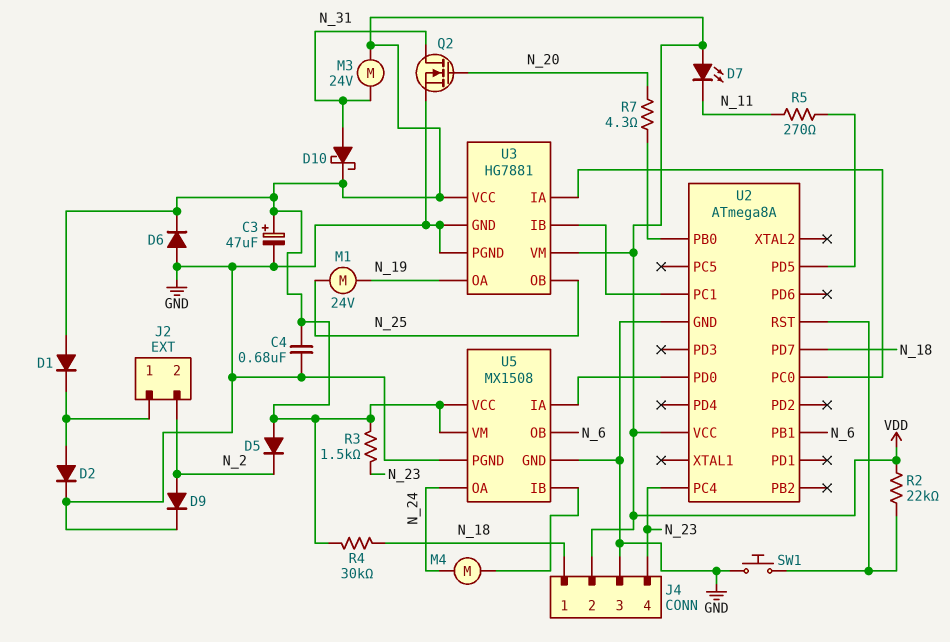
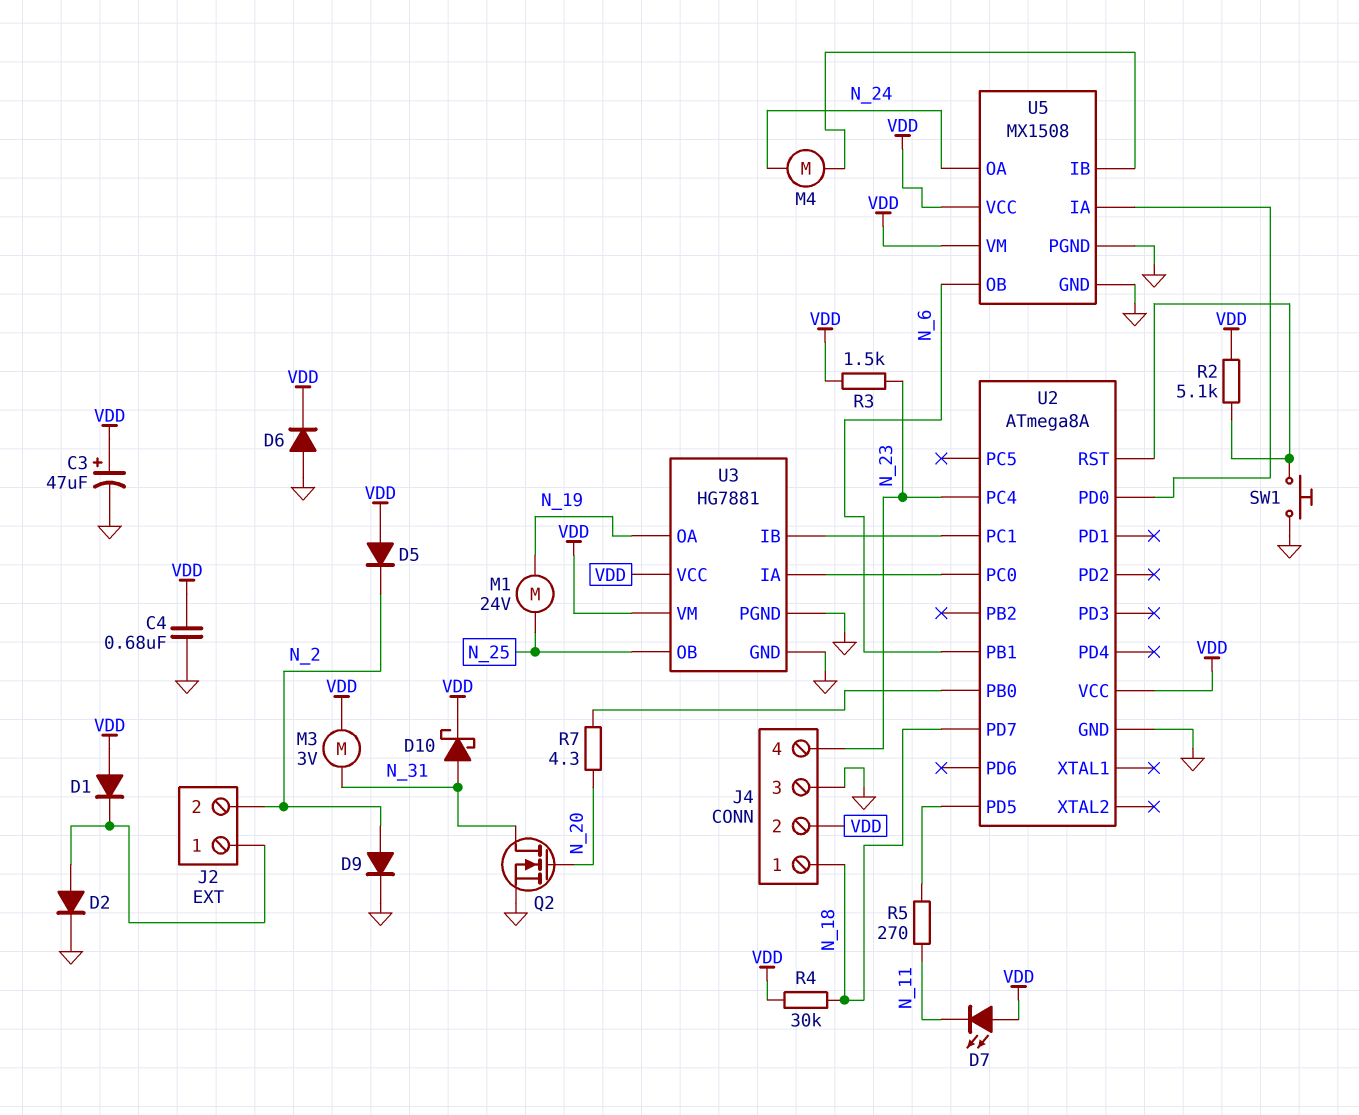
M3: motor 24V (N_31, VDD) -> motor 3V (N_31, VDD)
R2: 22k (U2/RST, VDD) -> 5.1k (U2/RST, VDD)

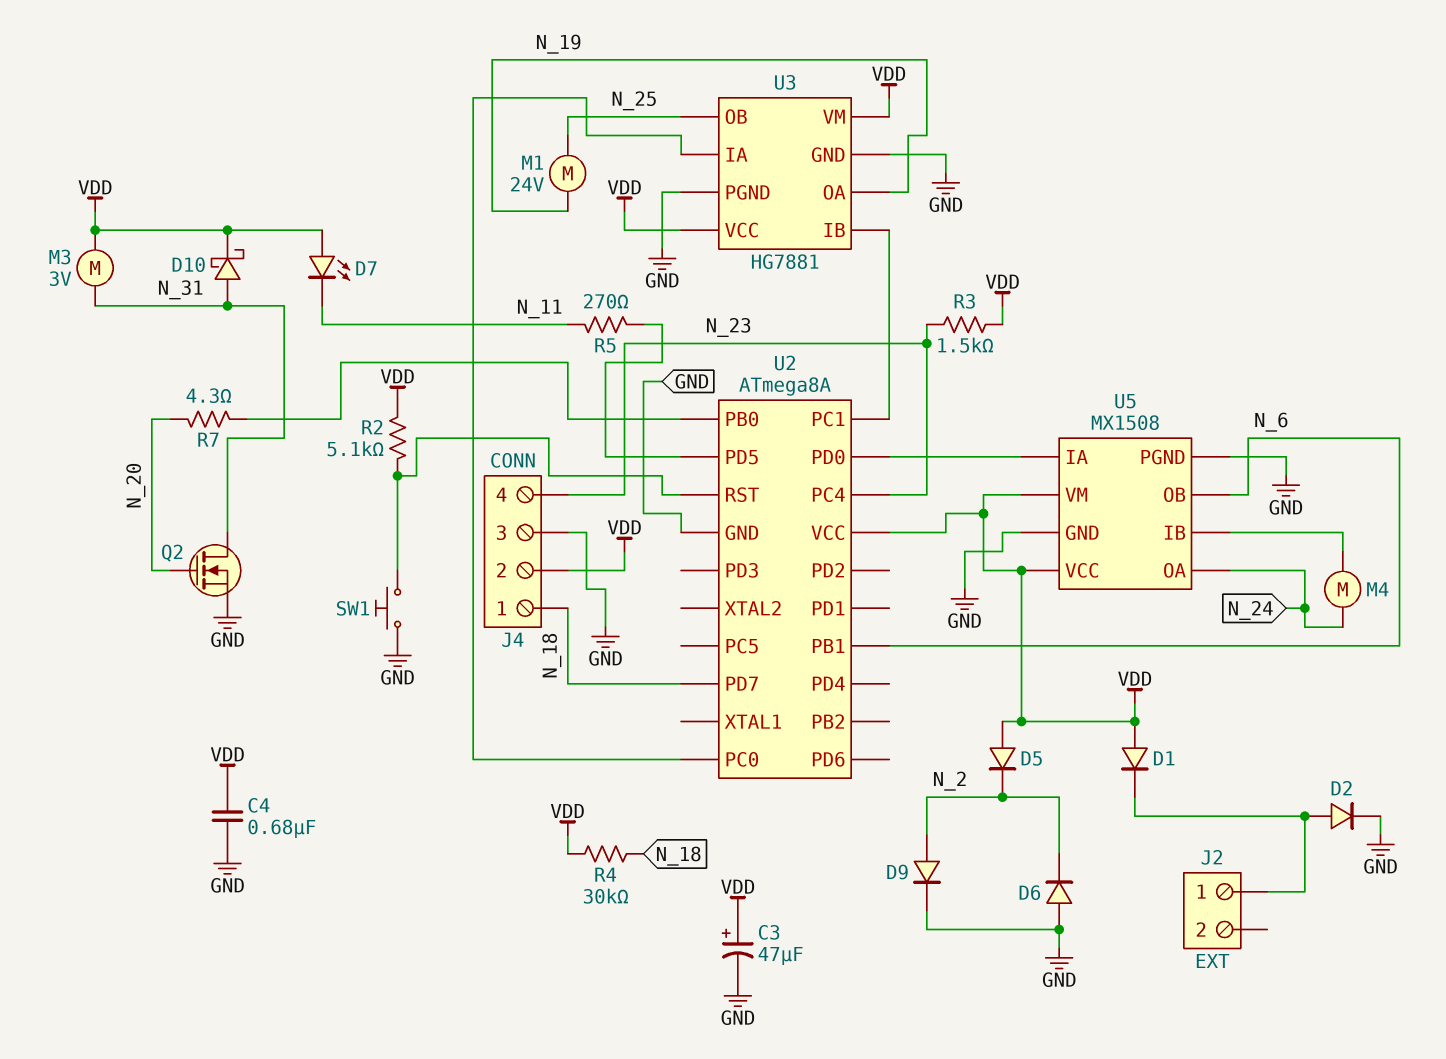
D6: diode (A GND, K VDD) -> diode (A GND, K N_2)
J2 pin 2: N_2 -> none

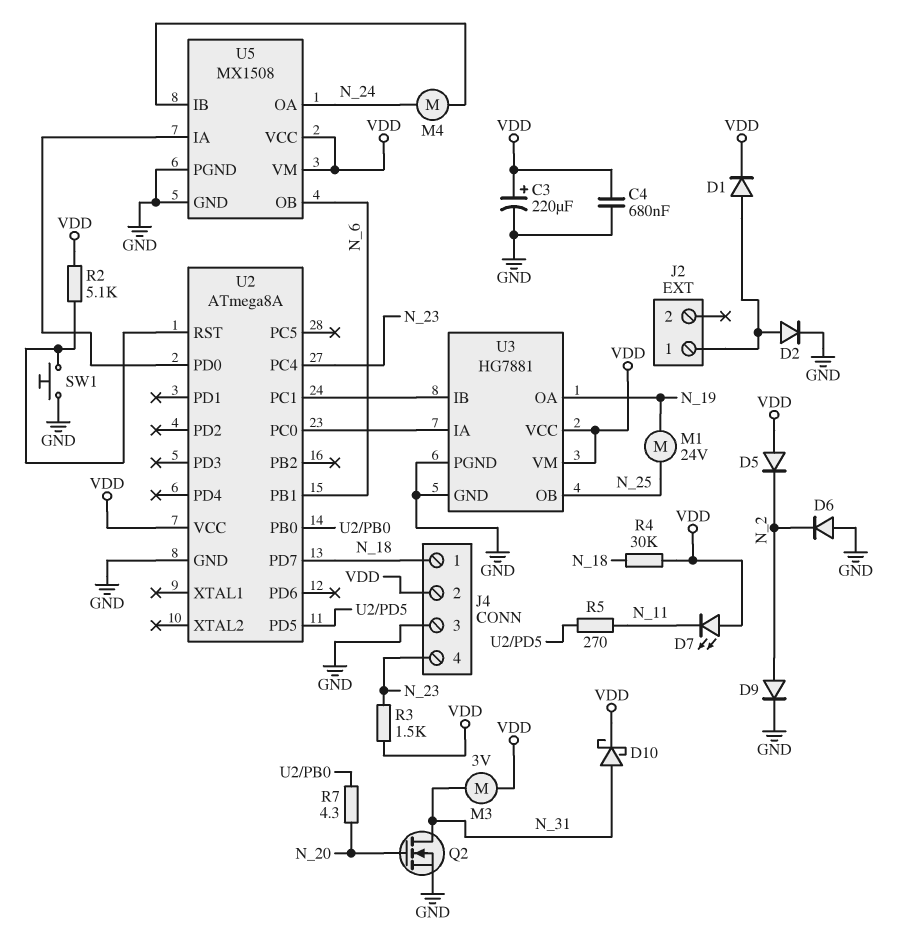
C3: 47uF (plus VDD, minus GND) -> 220uF (plus VDD, minus GND)
D1: diode (A VDD, K J2/1) -> diode (A J2/1, K VDD)

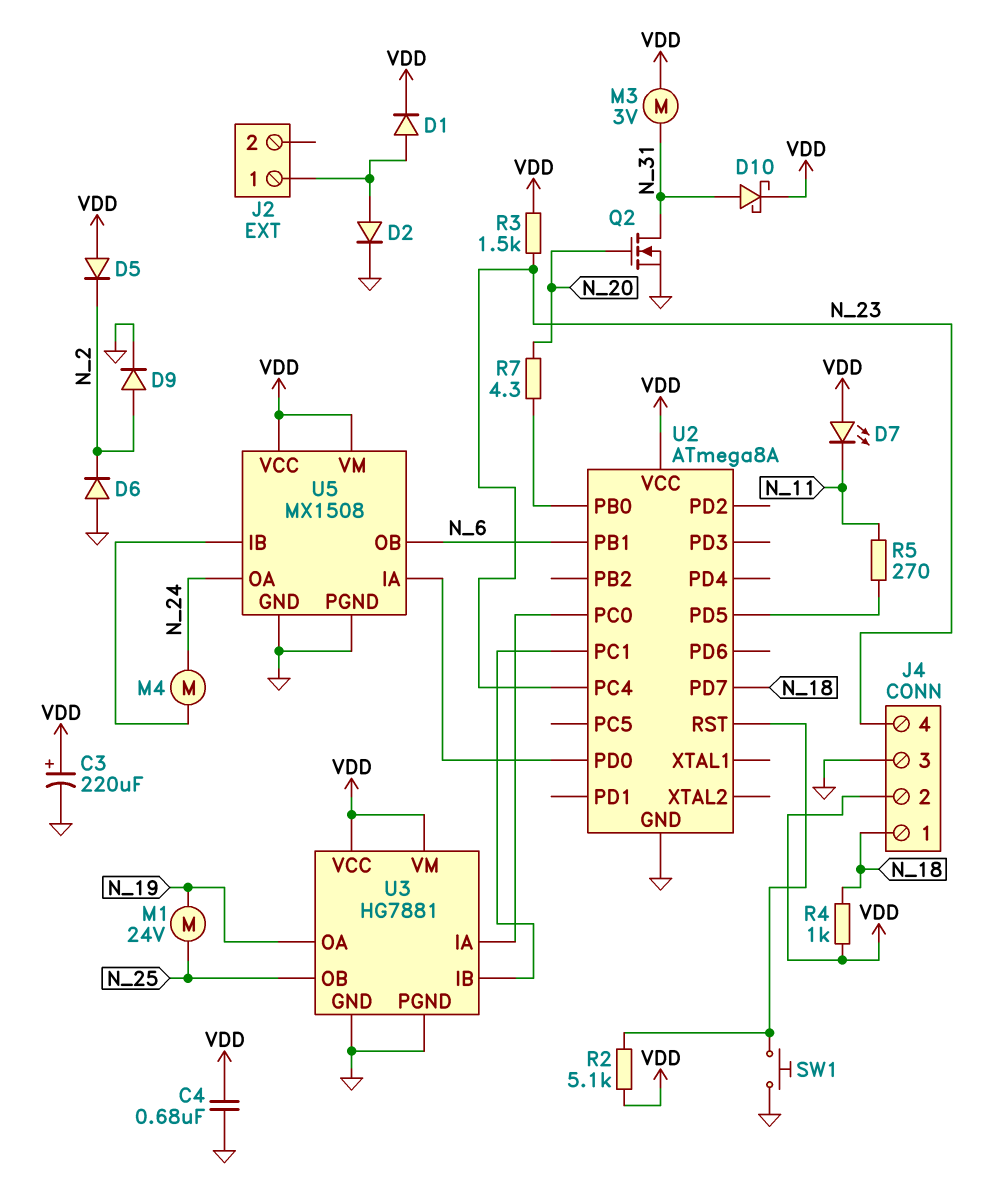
R4: 30k (N_18, VDD) -> 1k (N_18, VDD)

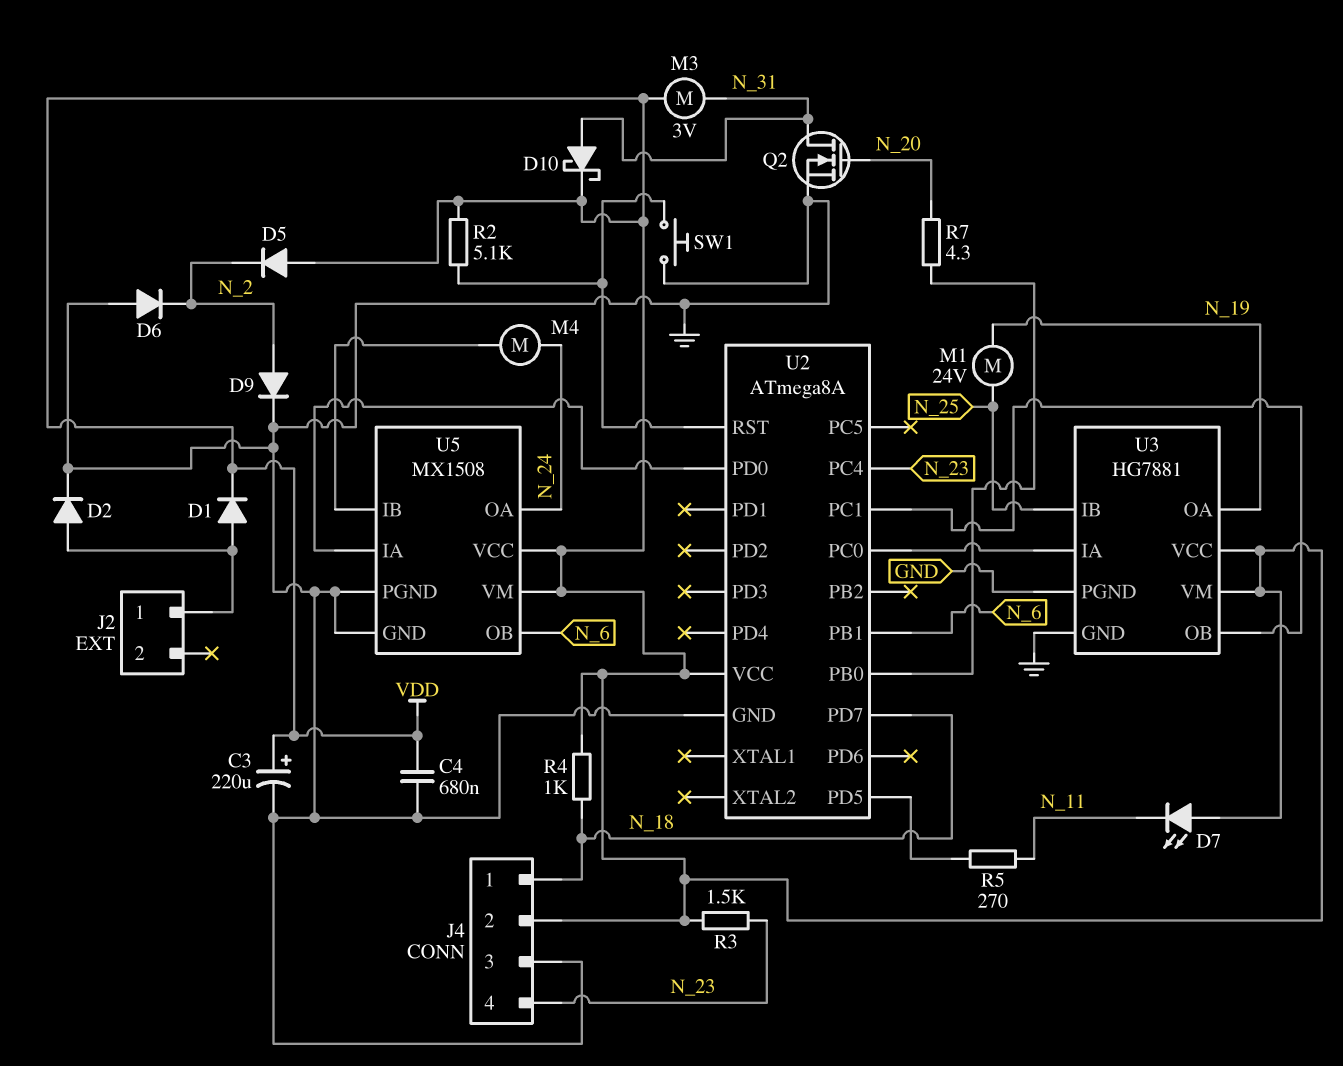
U3 pin IB: U2/PC1 -> N_25
U3 pin OB: N_25 -> U2/PC1

